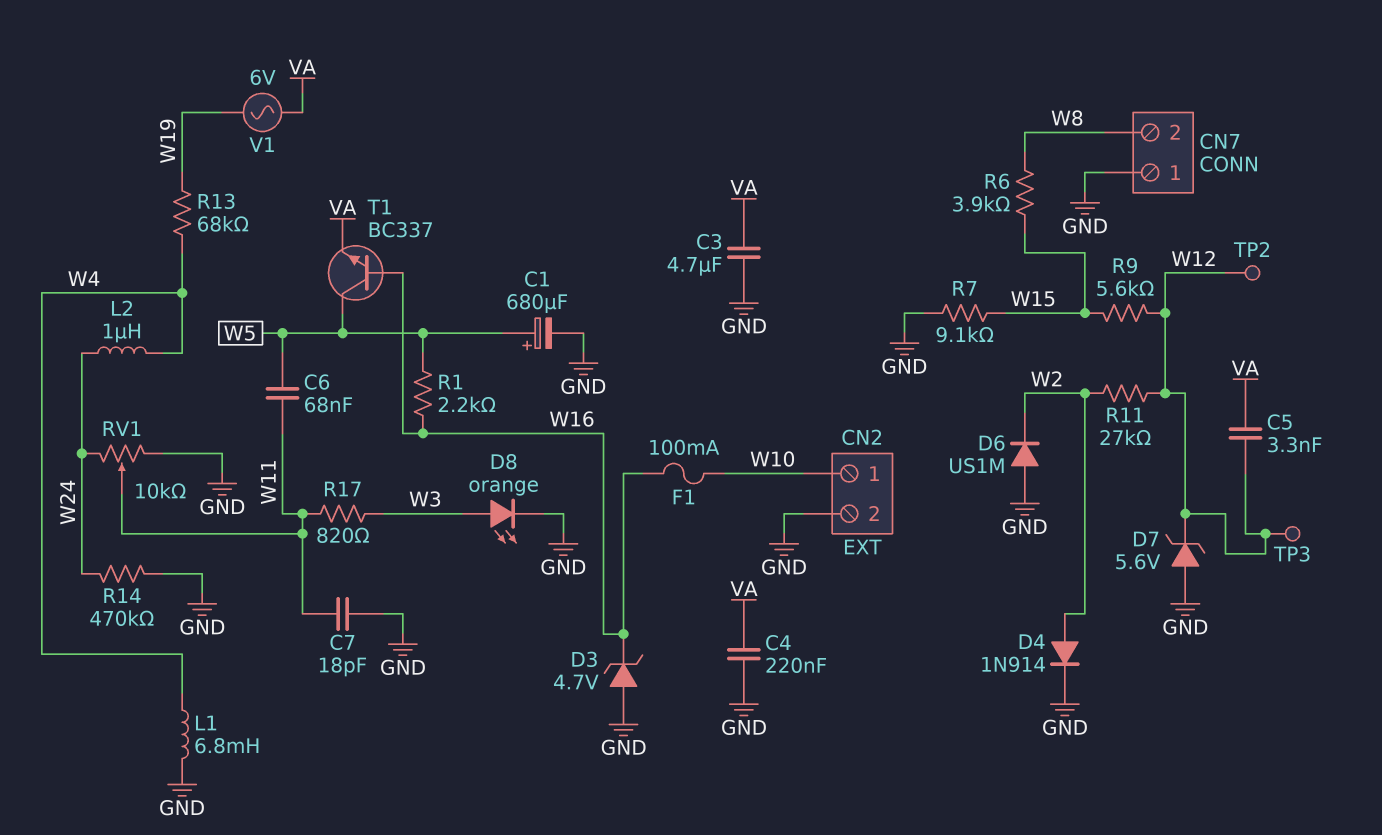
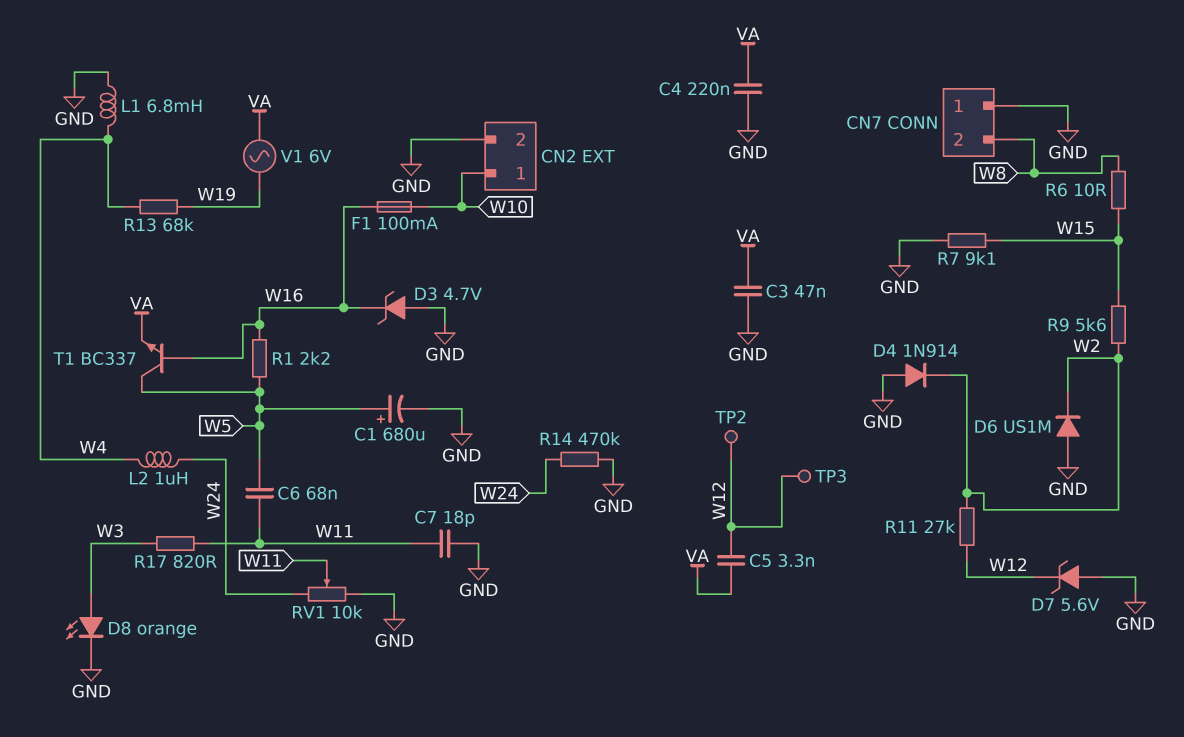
C3: 4.7uF (GND, VA) -> 47nF (GND, VA)
D4: diode 1N914 (A W2, K GND) -> diode 1N914 (A GND, K W2)
R6: 3.9k (W8, W15) -> 10 (W8, W15)
R9: 5.6k (W12, W15) -> 5.6k (W2, W15)

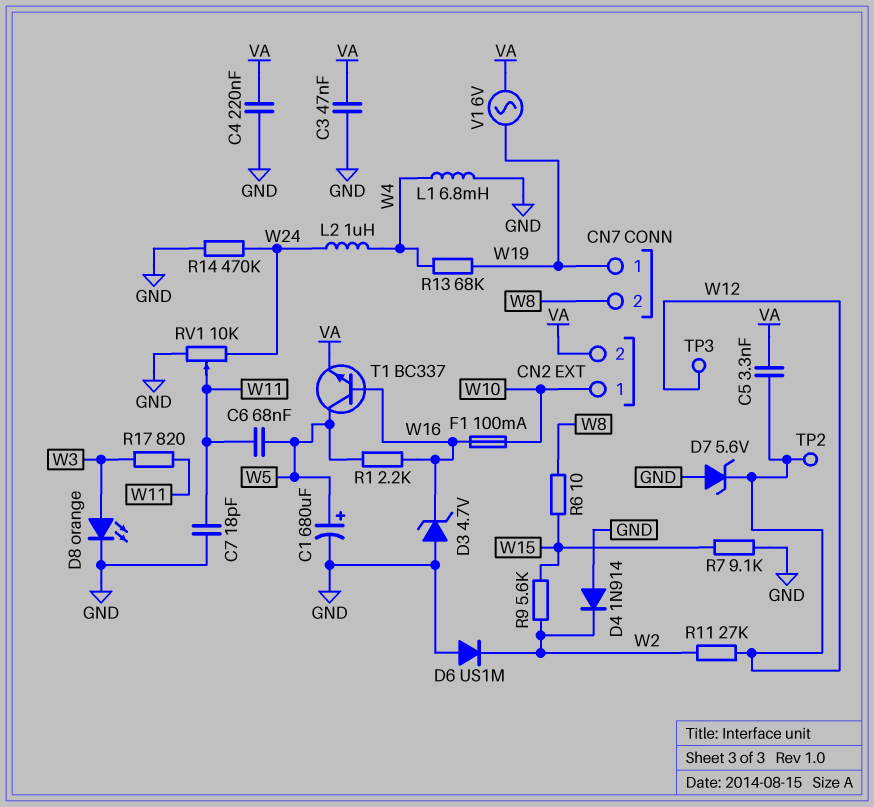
CN2 pin 2: GND -> VA
CN7 pin 1: GND -> W19

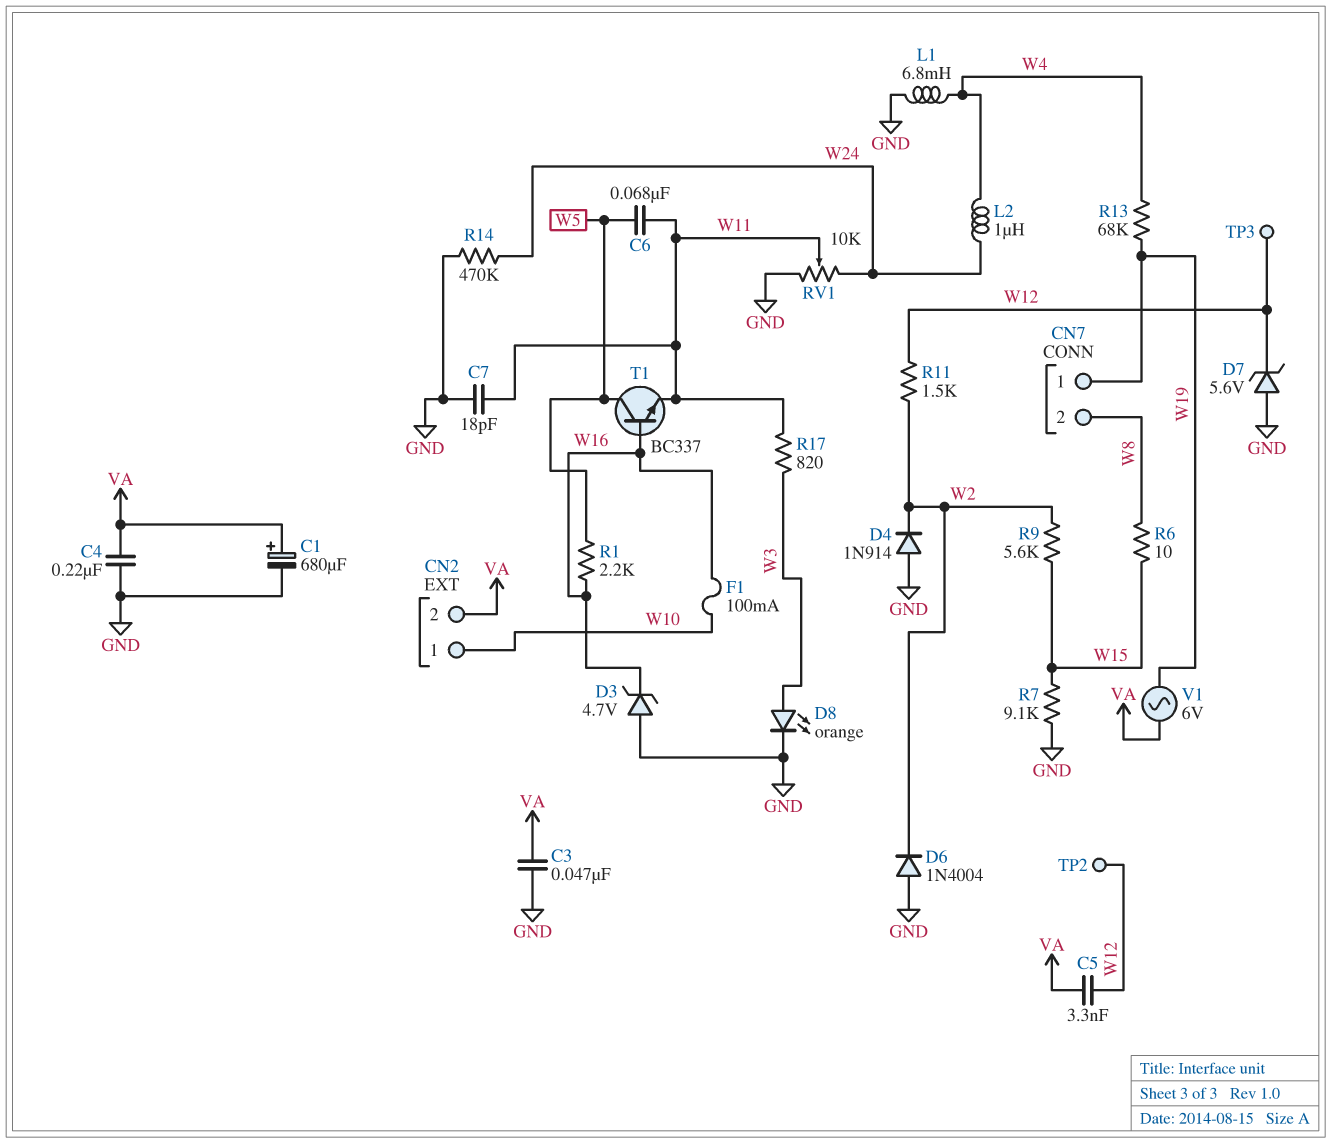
C1: 680uF (plus W5, minus GND) -> 680uF (plus VA, minus GND)
D6: diode US1M (A GND, K W2) -> diode 1N4004 (A GND, K W2)
R11: 27k (W2, W12) -> 1.5k (W2, W12)
T1: NPN BC337 (B W16, C W5, E VA) -> NPN BC337 (B W16, C W5, E W11)

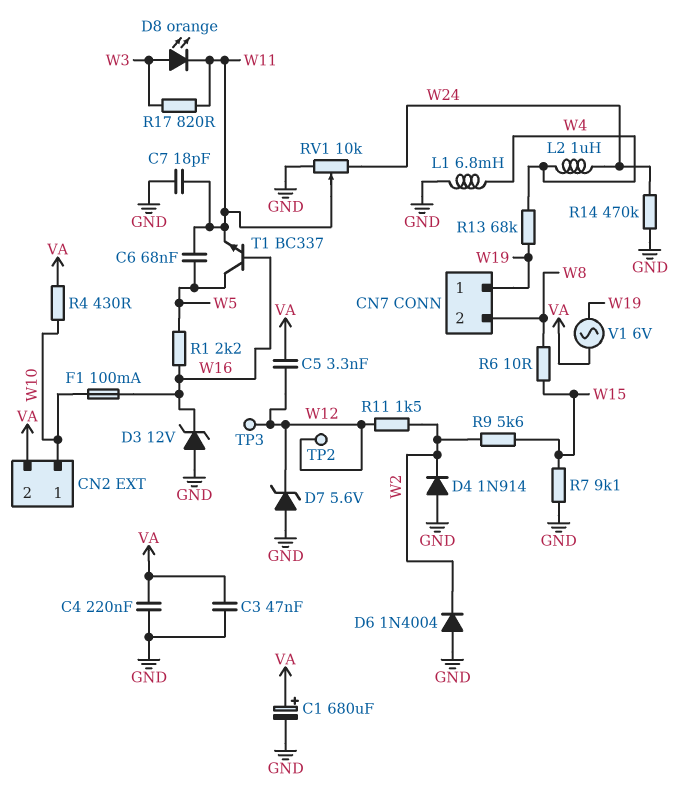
D3: zener 4.7V (A GND, K W16) -> zener 12V (A GND, K W16)
D8: LED orange (A W3, K GND) -> LED orange (A W3, K W11)
R4: none -> 430 (VA, W10)

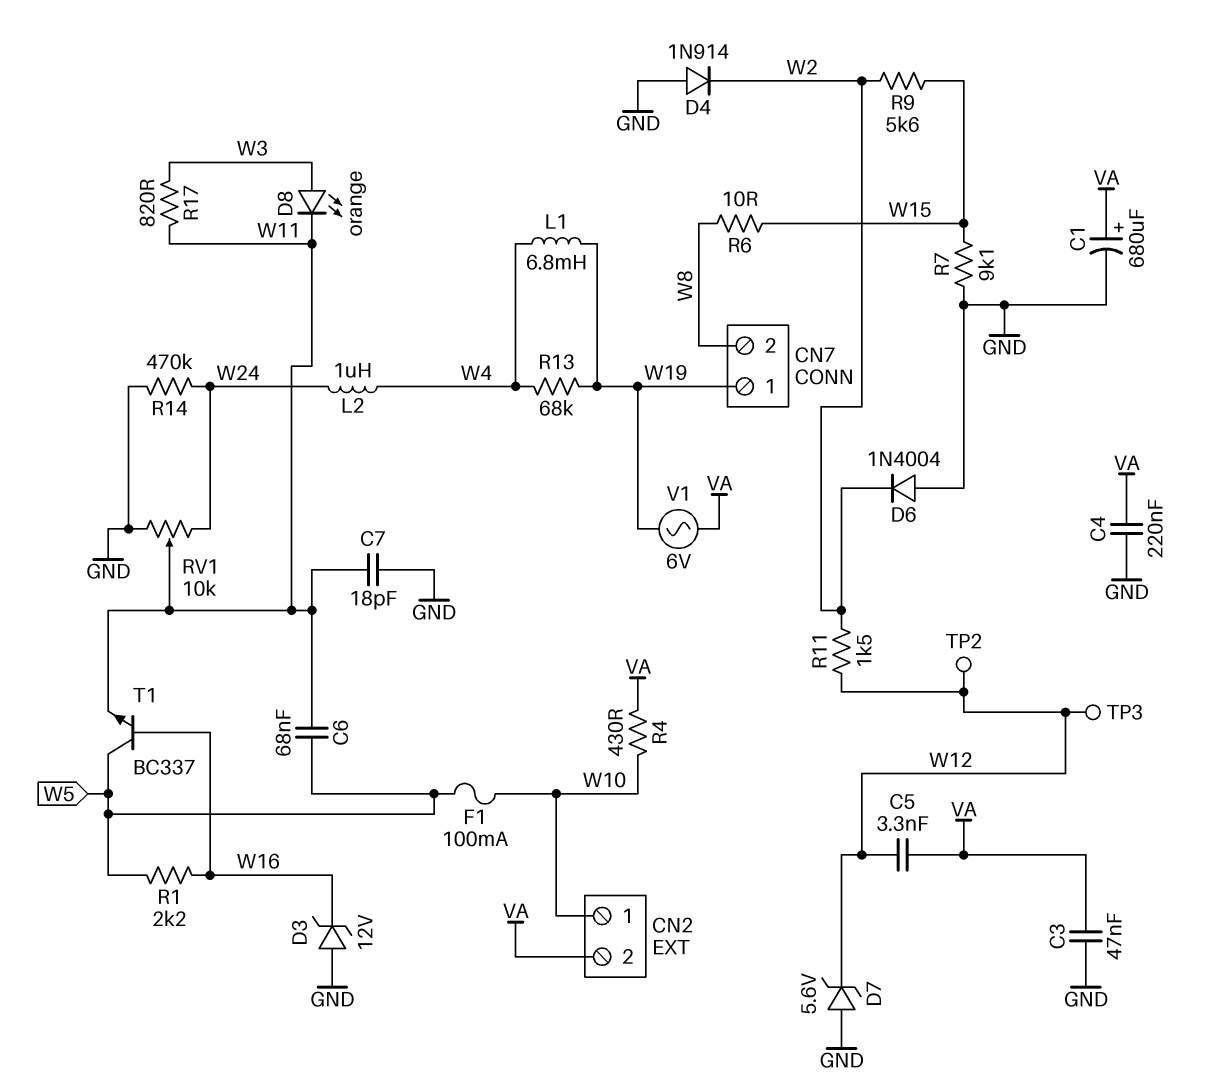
F1: 100mA (W10, W16) -> 100mA (W5, W10)
L1: 6.8mH (GND, W4) -> 6.8mH (W4, W19)

